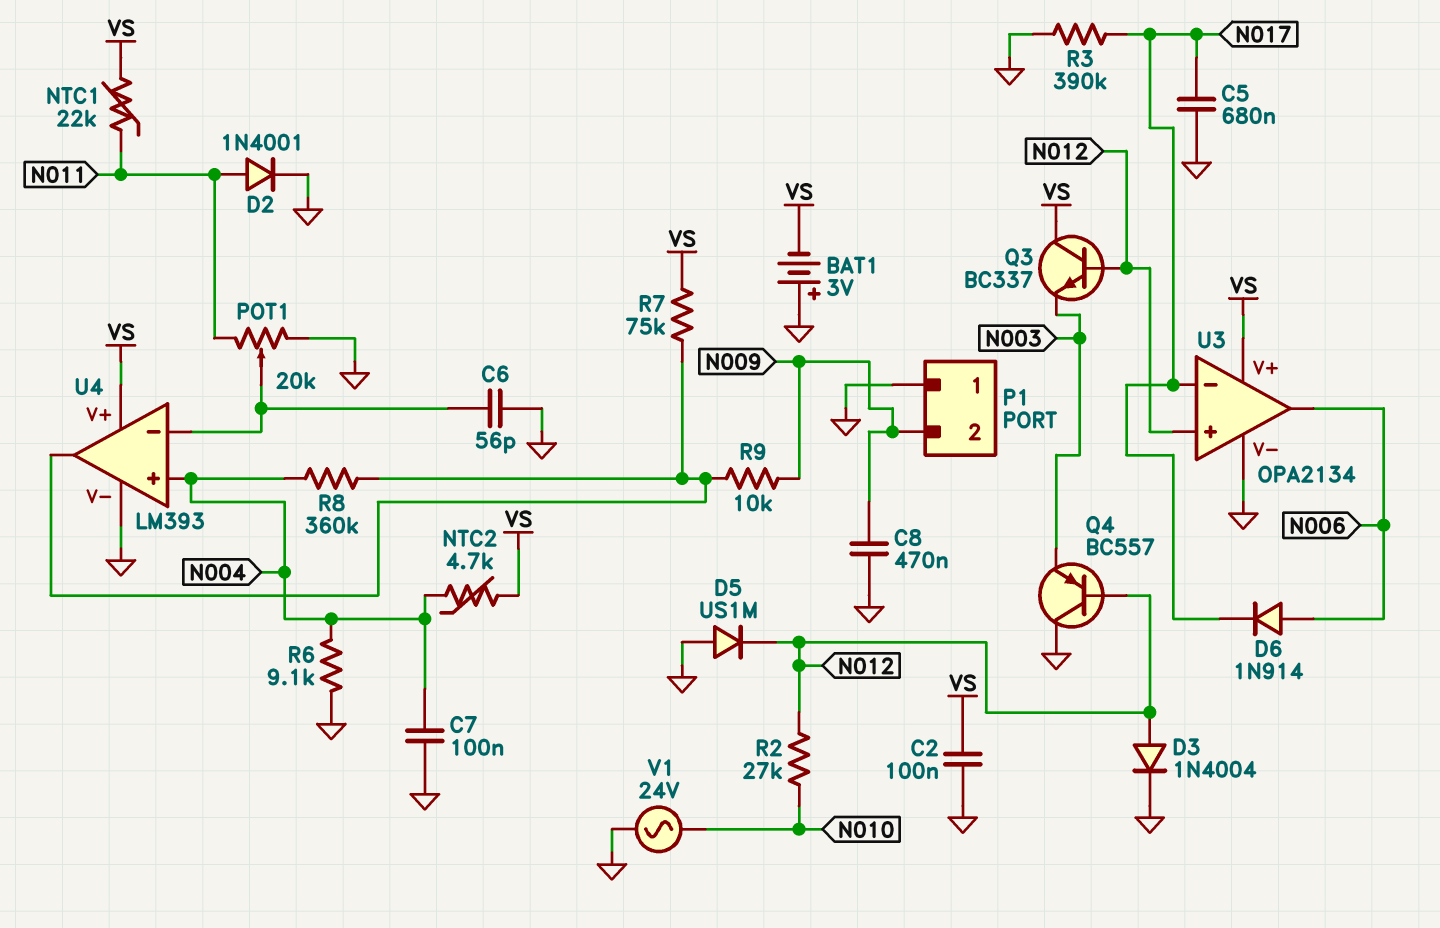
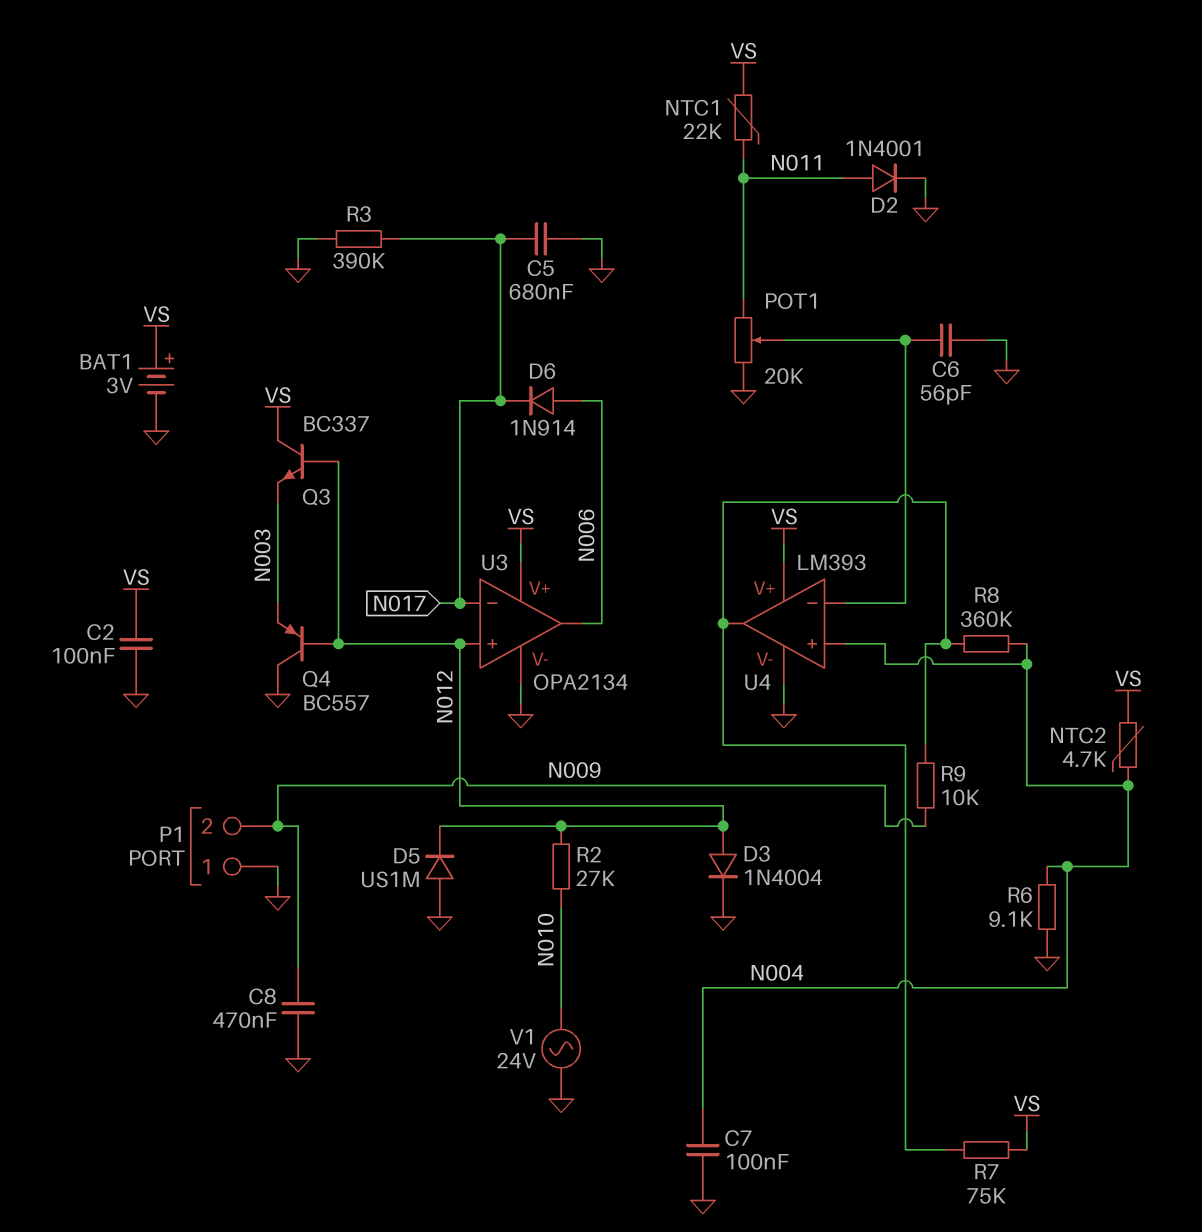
BAT1: 3V (plus GND, minus VS) -> 3V (plus VS, minus GND)

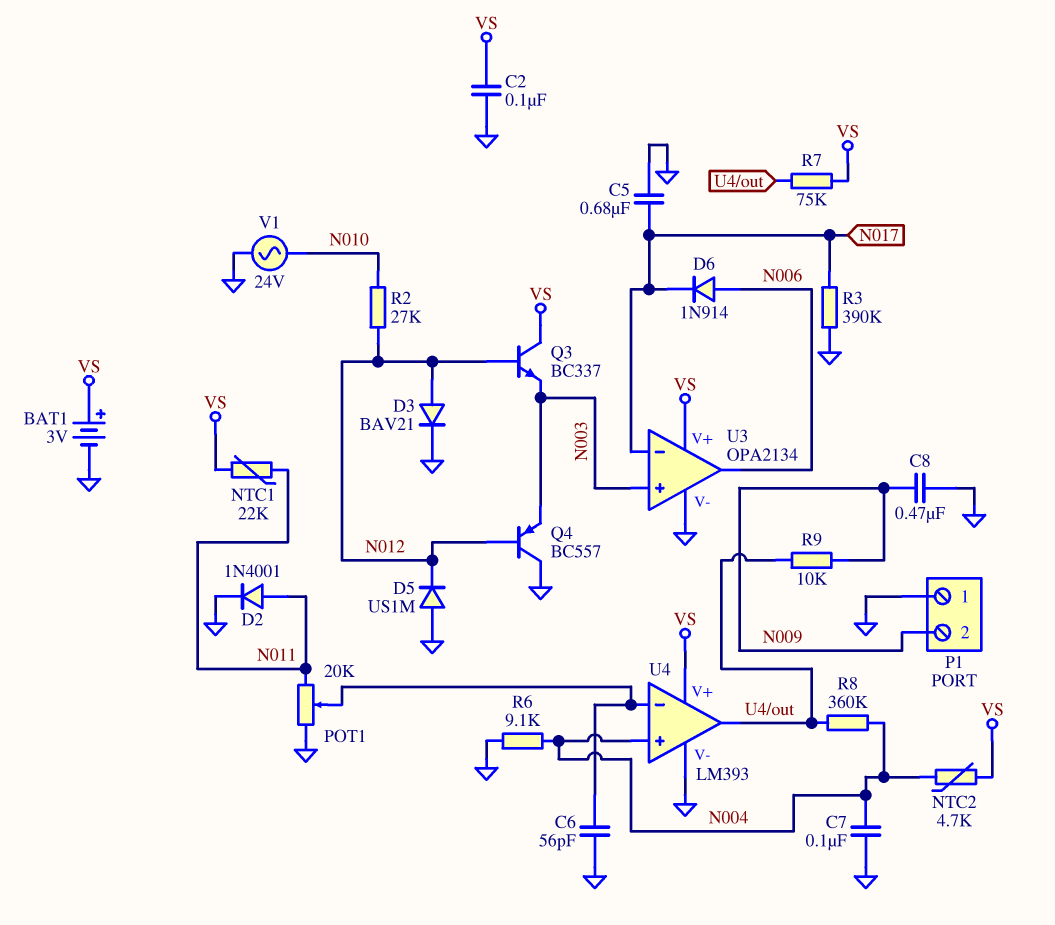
D3: diode 1N4004 (A N012, K GND) -> diode BAV21 (A N012, K GND)
U3 pin in+: N012 -> N003

